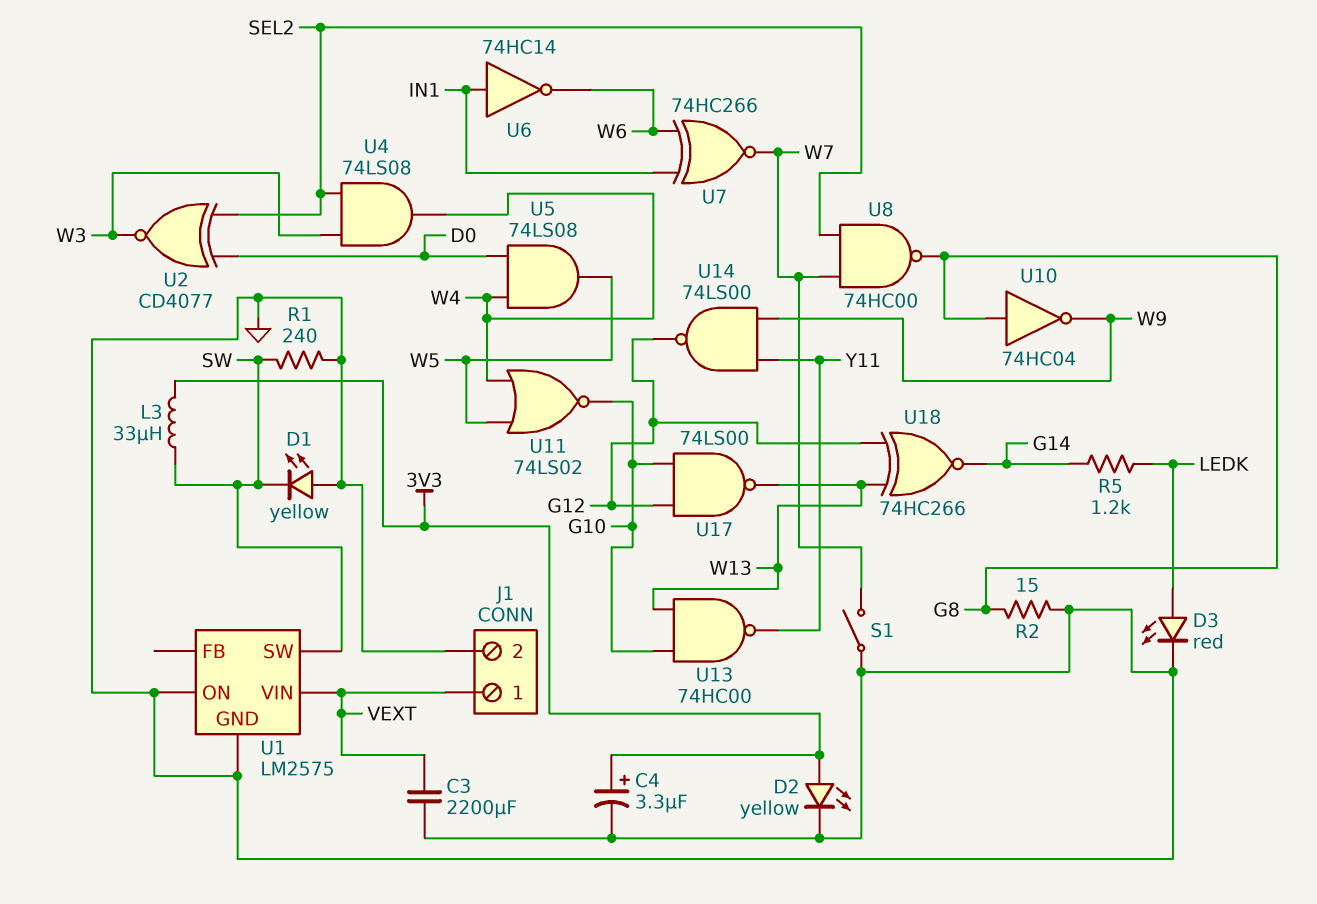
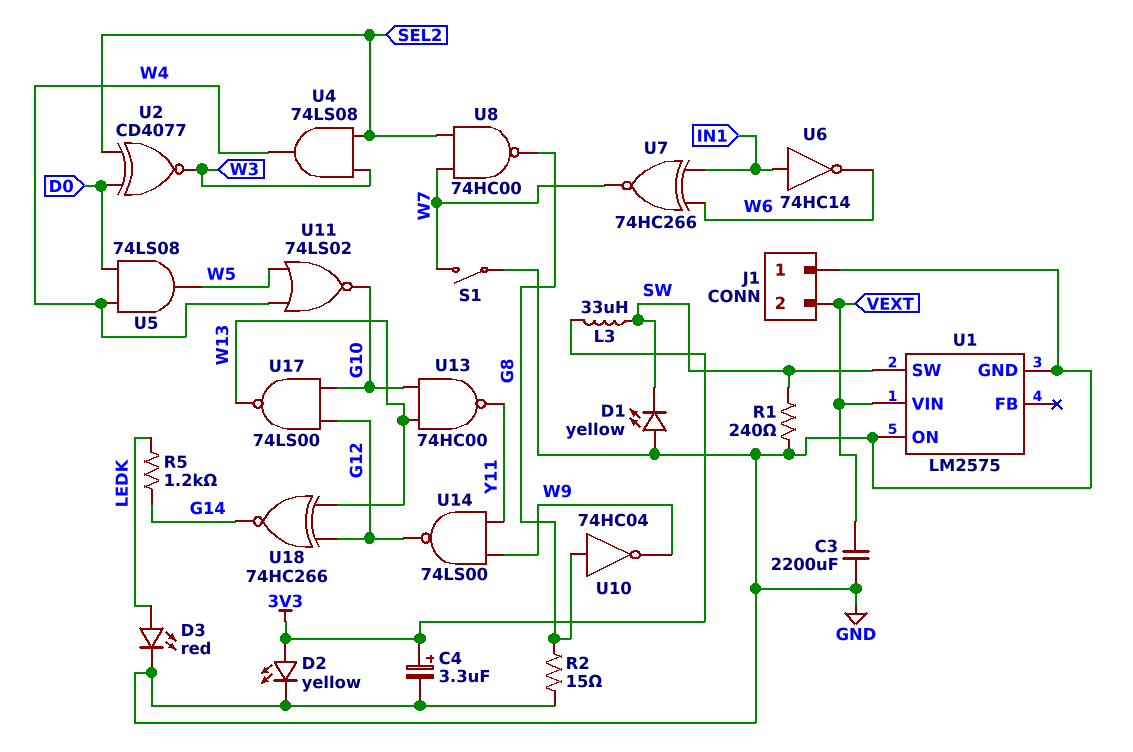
J1 pin 1: VEXT -> GND
J1 pin 2: GND -> VEXT

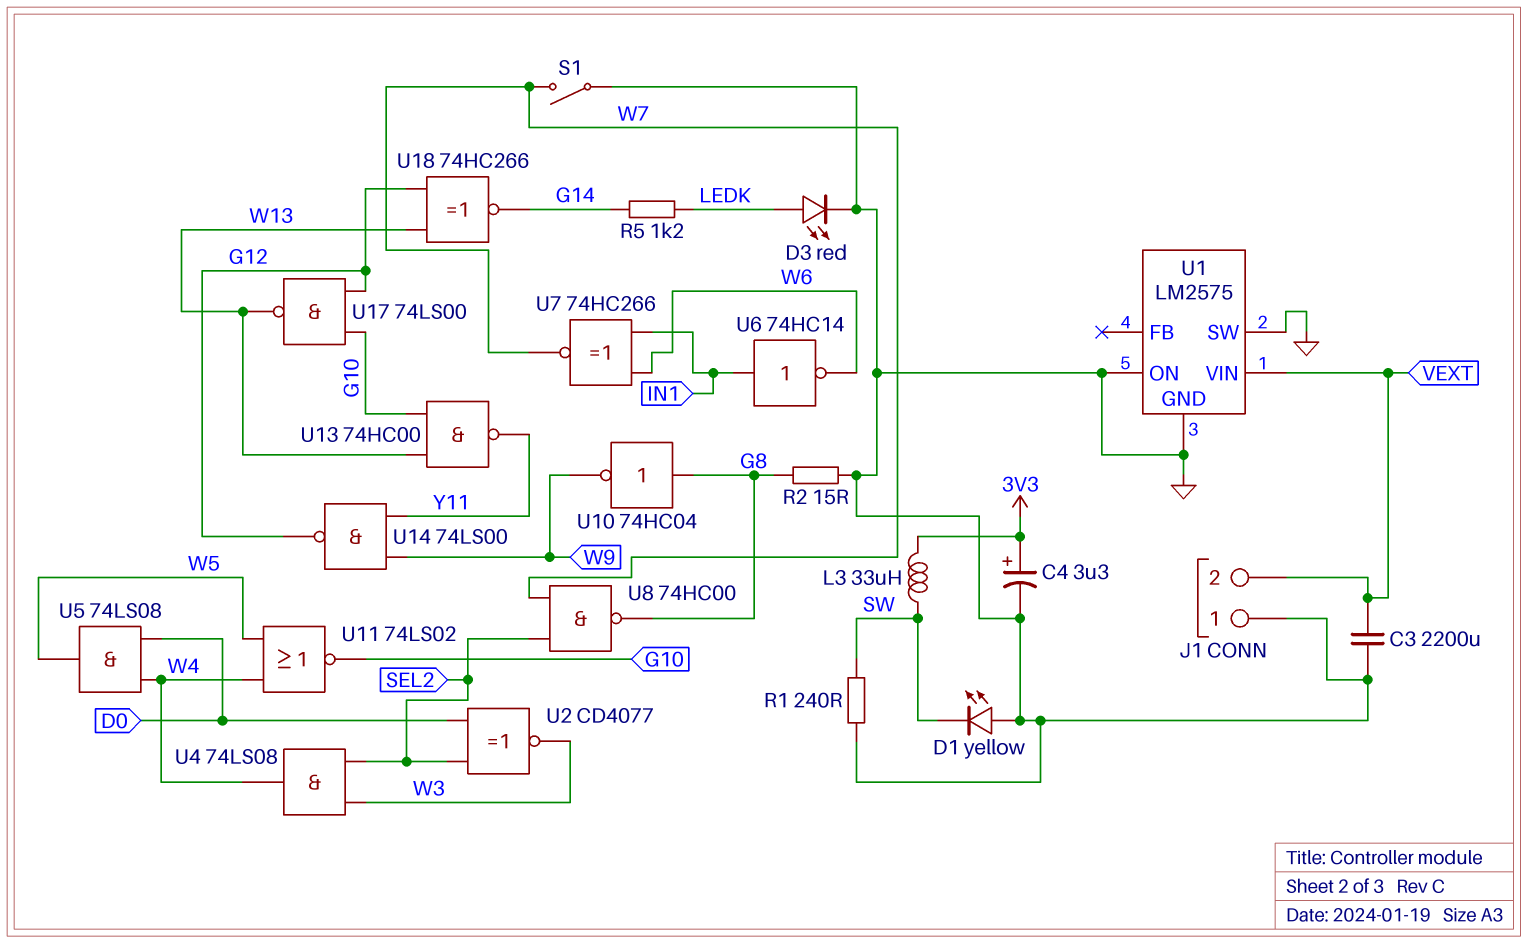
D2: LED yellow (A 3V3, K GND) -> none
U1 pin SW: SW -> GND

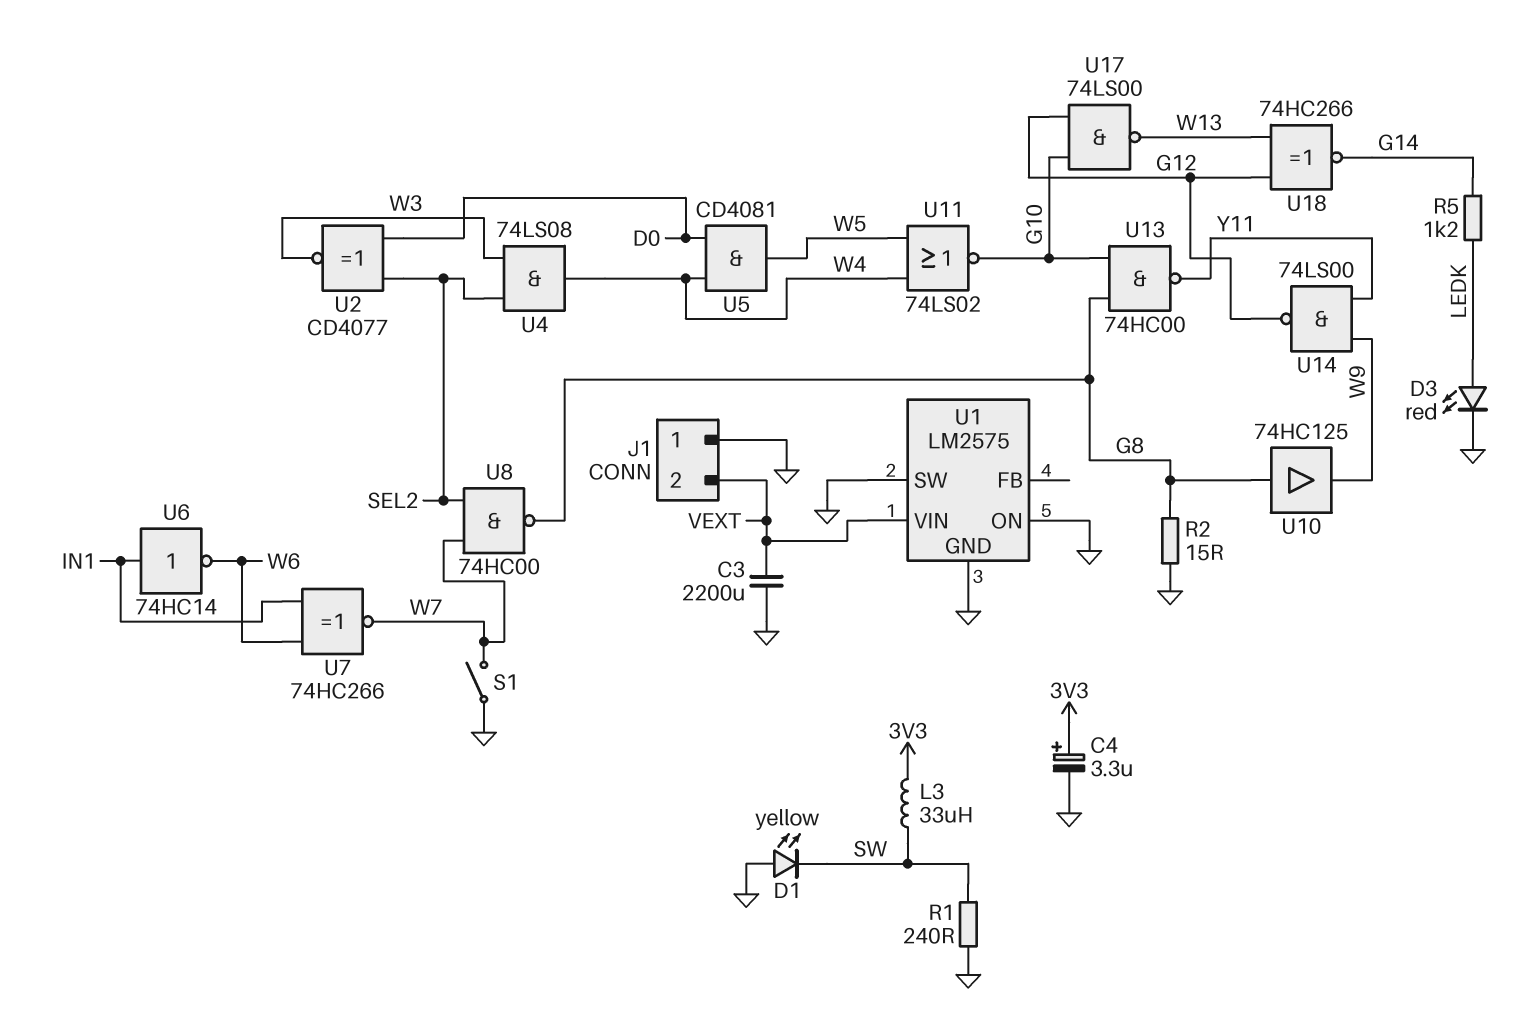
U5: AND 74LS08 (in D0, in W4, out W5) -> AND CD4081 (in D0, in W4, out W5)
U10: NOT 74HC04 (in G8, out W9) -> buffer 74HC125 (in G8, out W9)
U13: NAND 74HC00 (in G10, in W13, out Y11) -> NAND 74HC00 (in G8, in G10, out Y11)

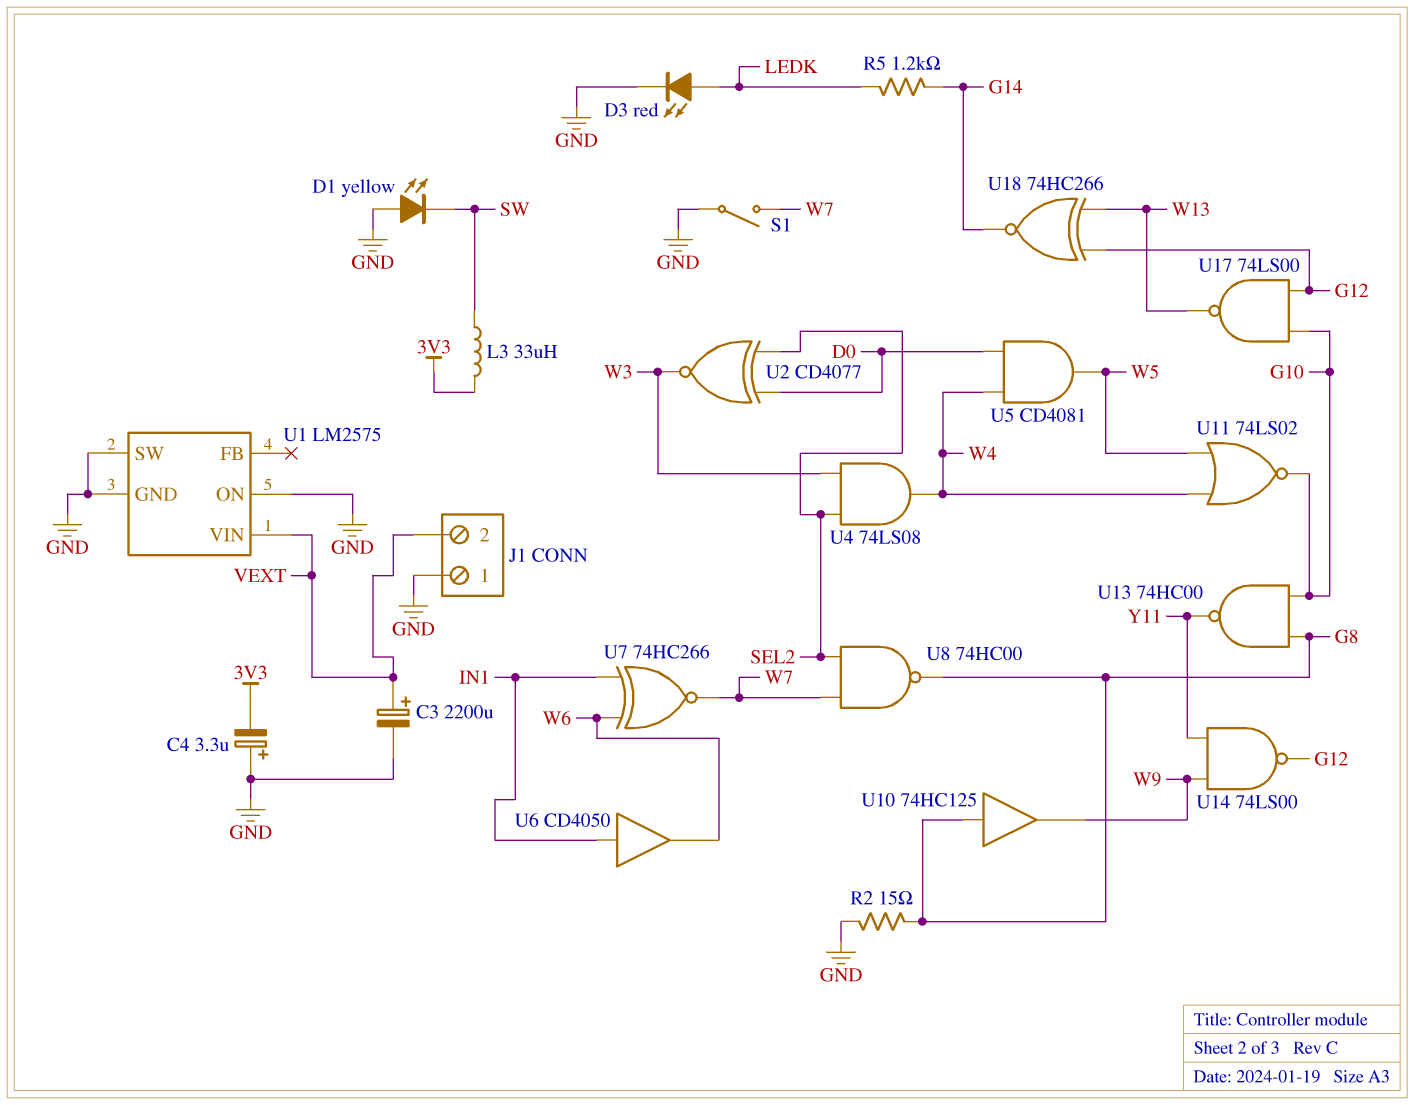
C3: 2200uF (GND, VEXT) -> 2200uF (plus VEXT, minus GND)
C4: 3.3uF (plus 3V3, minus GND) -> 3.3uF (plus GND, minus 3V3)
R1: 240 (GND, SW) -> none
U6: NOT 74HC14 (in IN1, out W6) -> buffer CD4050 (in IN1, out W6)

